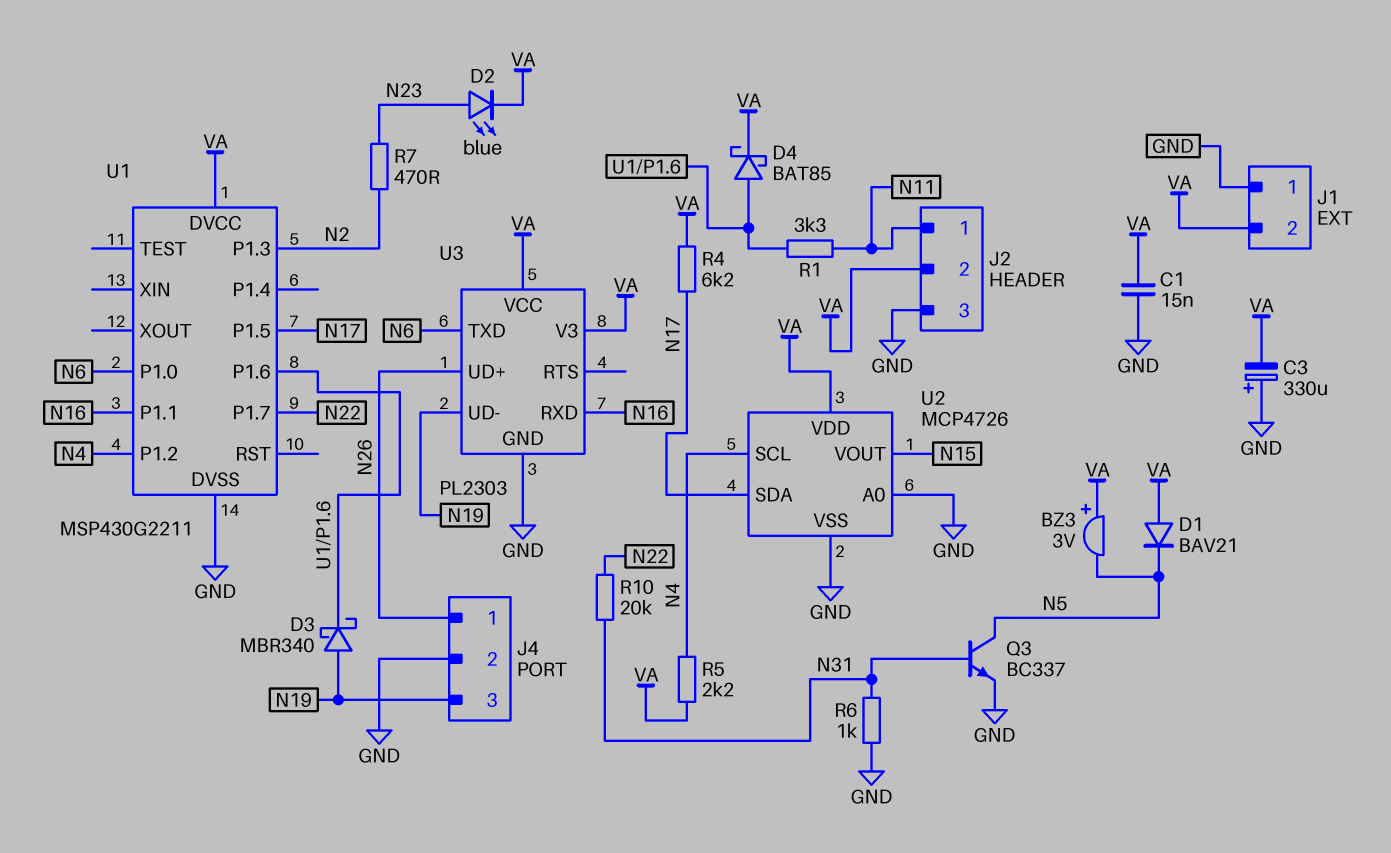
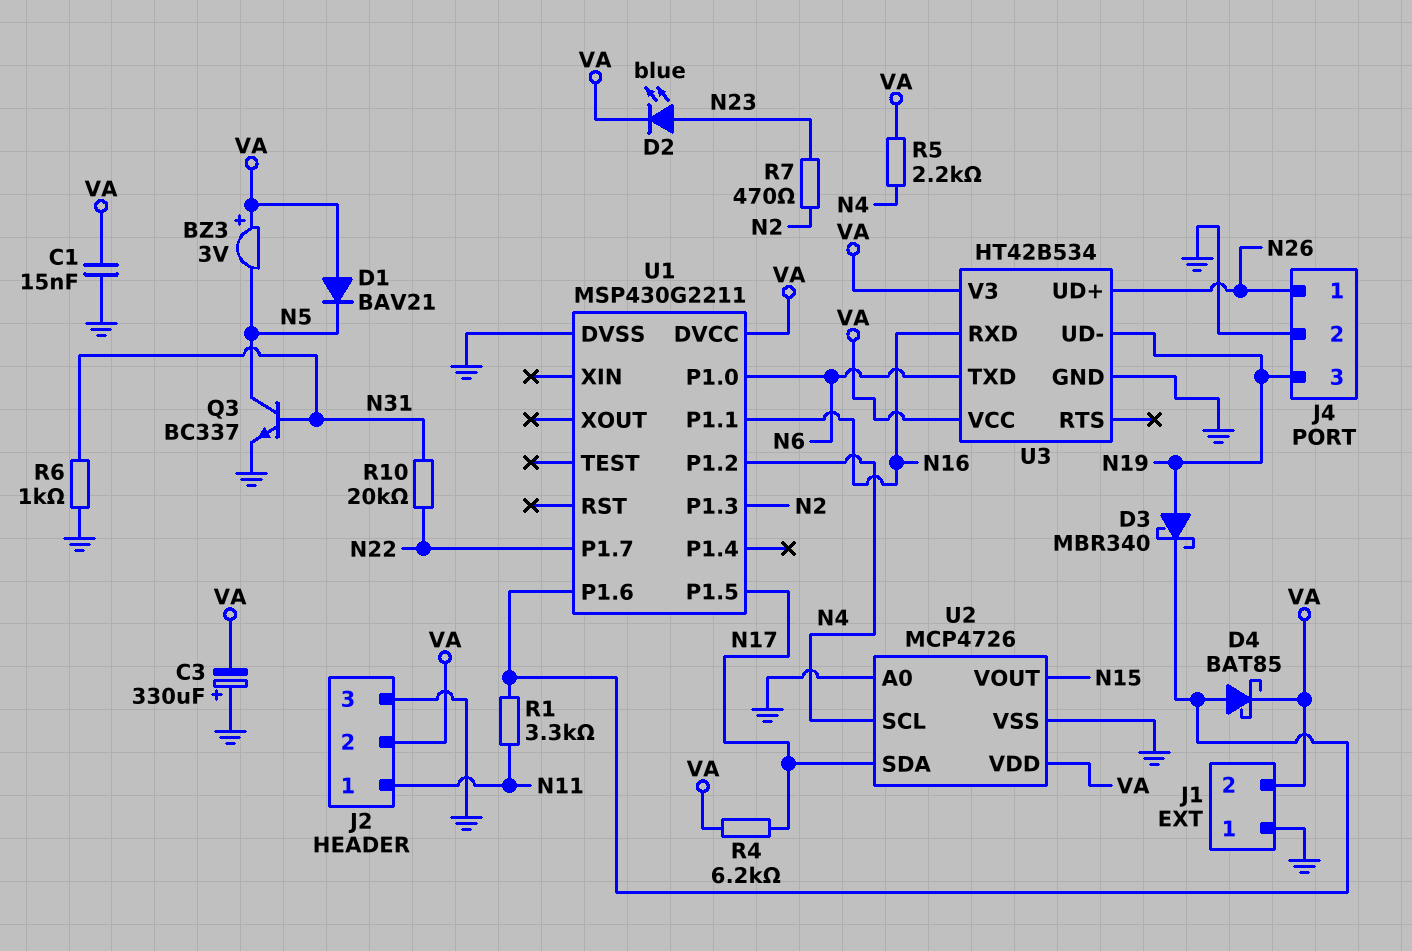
U3: PL2303 -> HT42B534

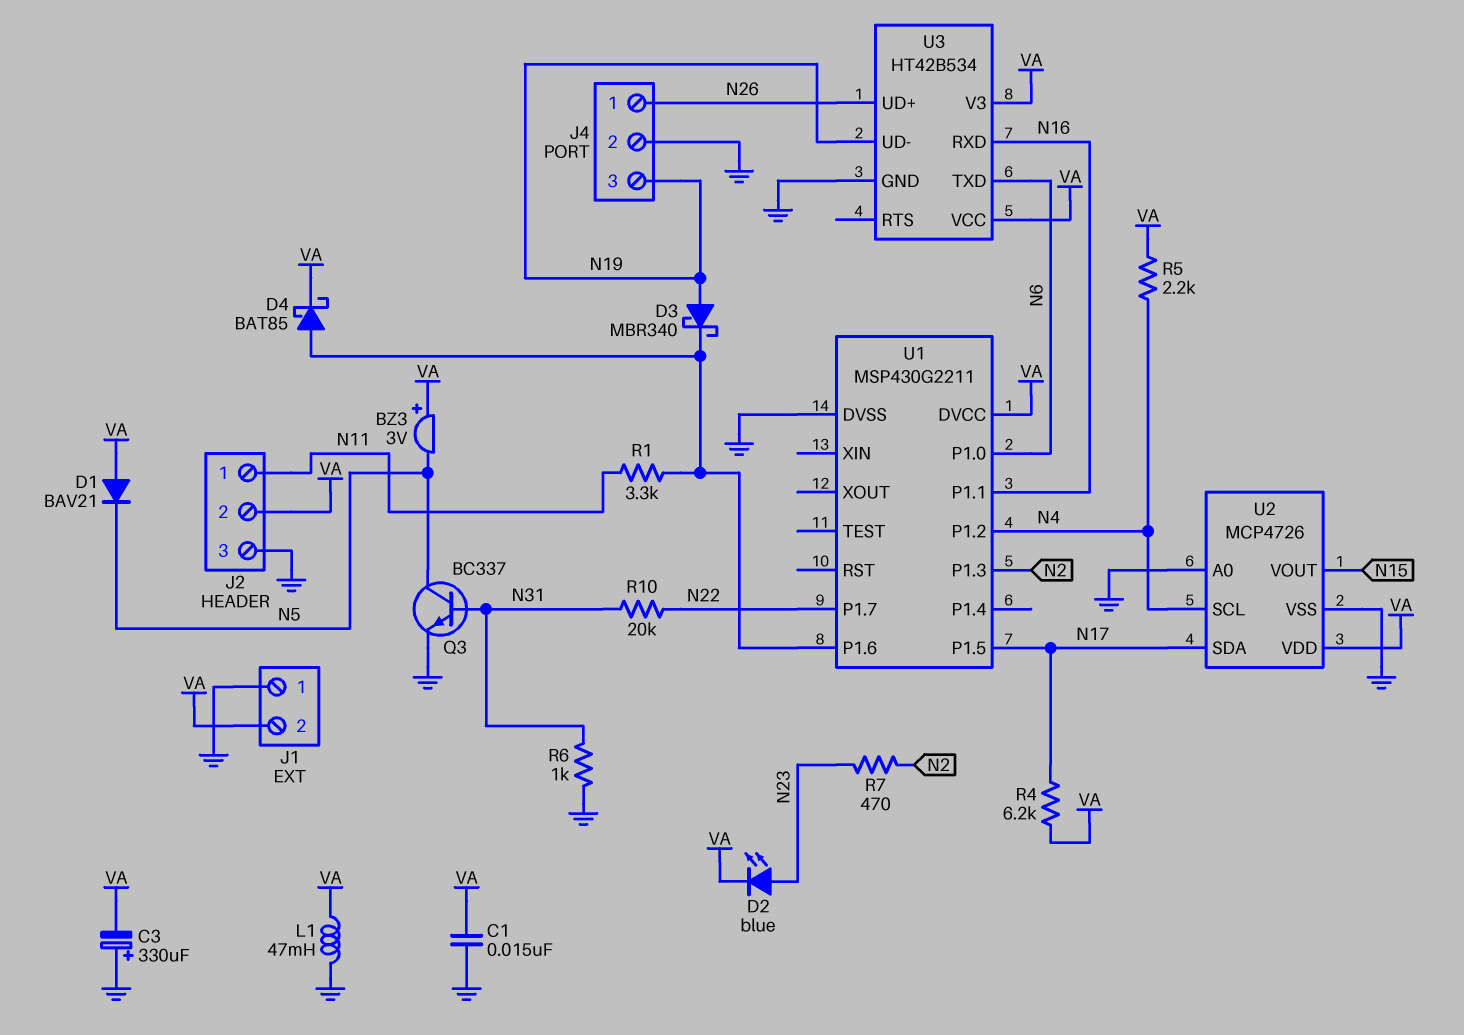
L1: none -> 47mH (GND, VA)

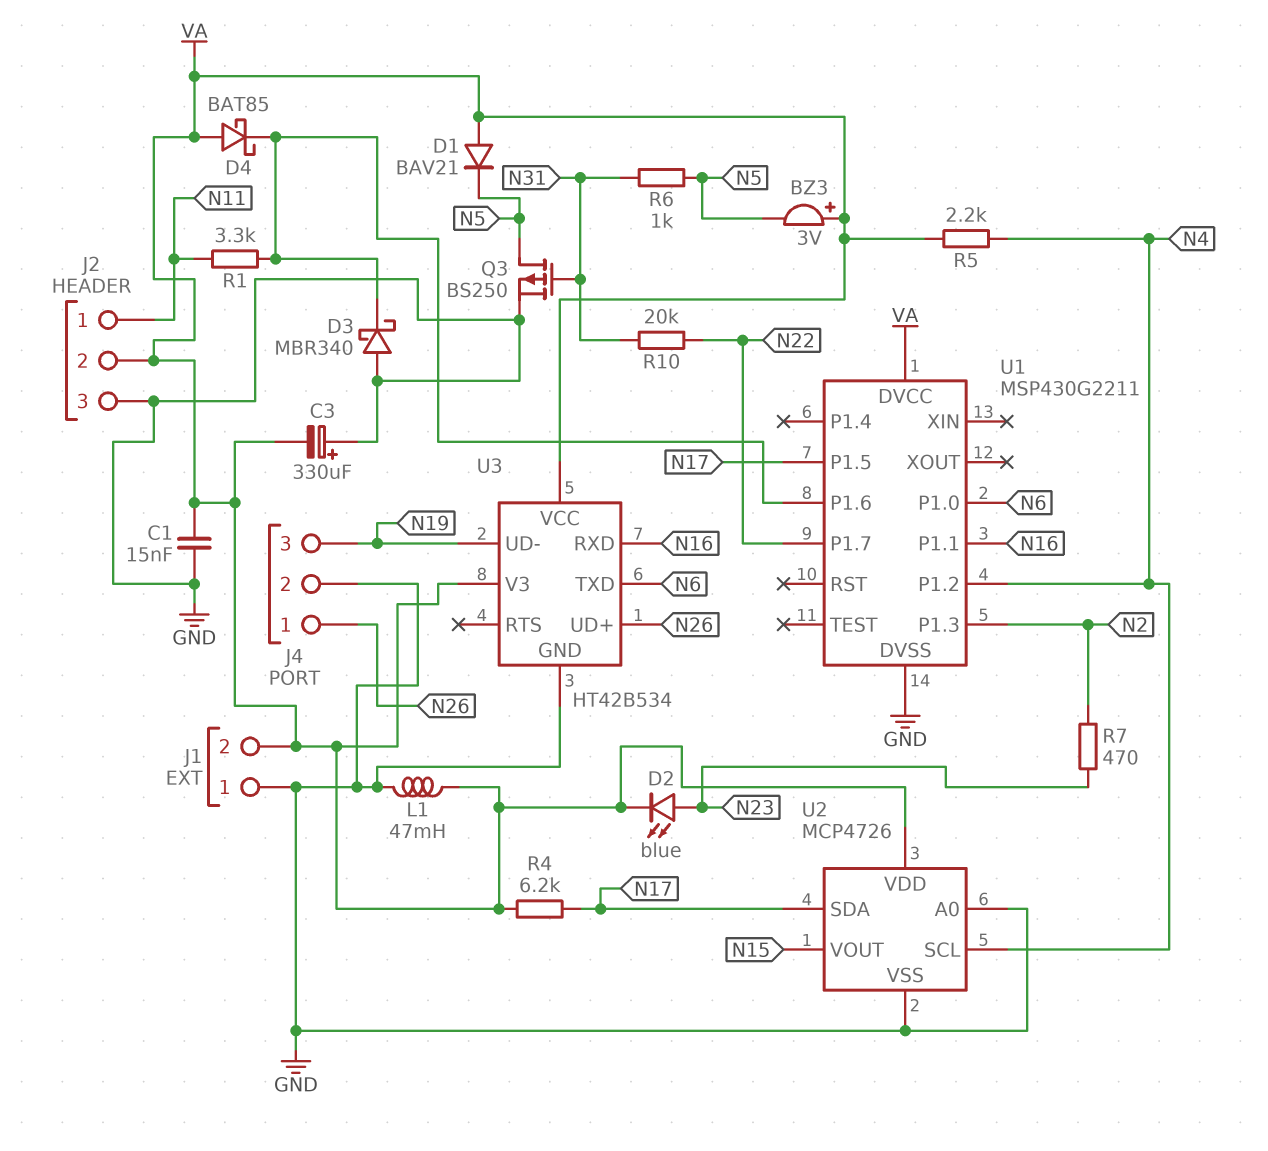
D3: schottky MBR340 (A N19, K U1/P1.6) -> schottky MBR340 (A GND, K U1/P1.6)
D4: schottky BAT85 (A U1/P1.6, K VA) -> schottky BAT85 (A VA, K U1/P1.6)
Q3: NPN BC337 (B N31, C N5, E GND) -> PMOS BS250 (G N31, D N5, S GND)
R6: 1k (GND, N31) -> 1k (N5, N31)

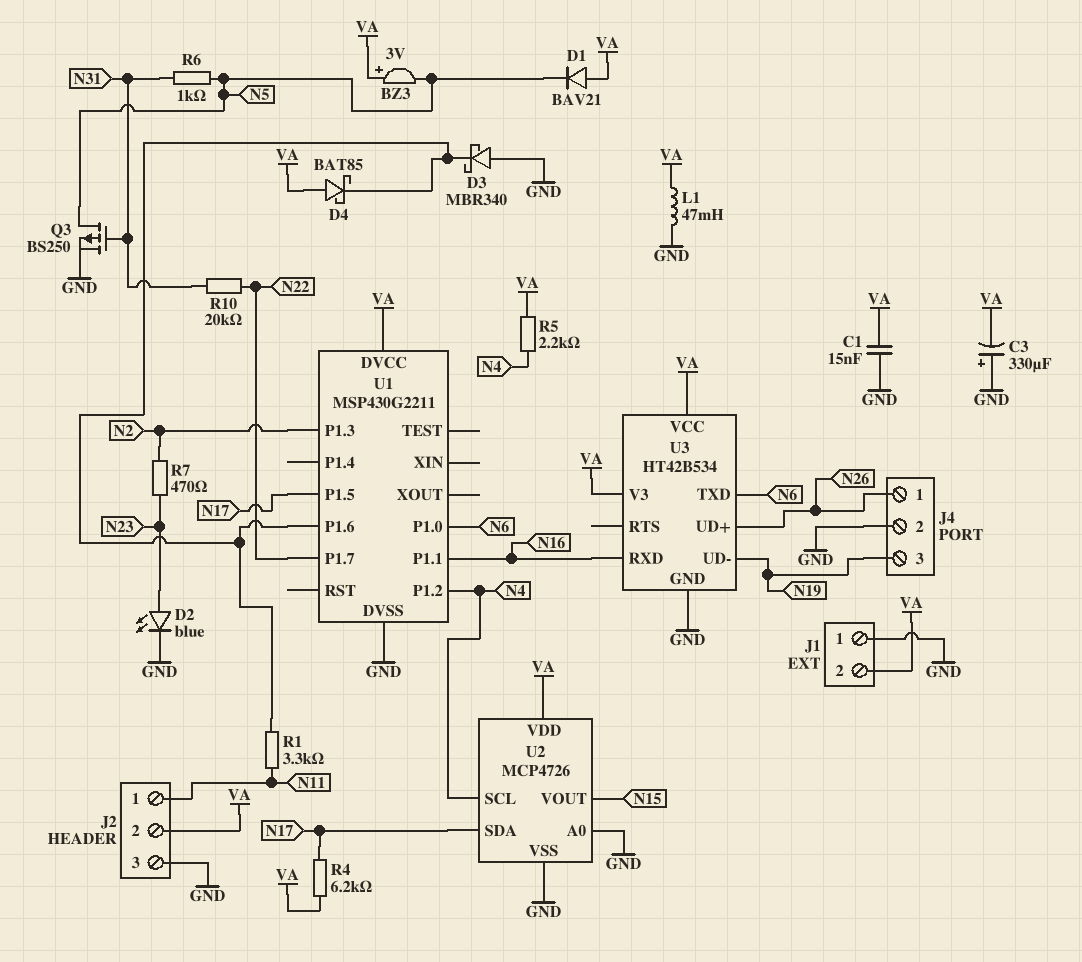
D2: LED blue (A N23, K VA) -> LED blue (A N23, K GND)

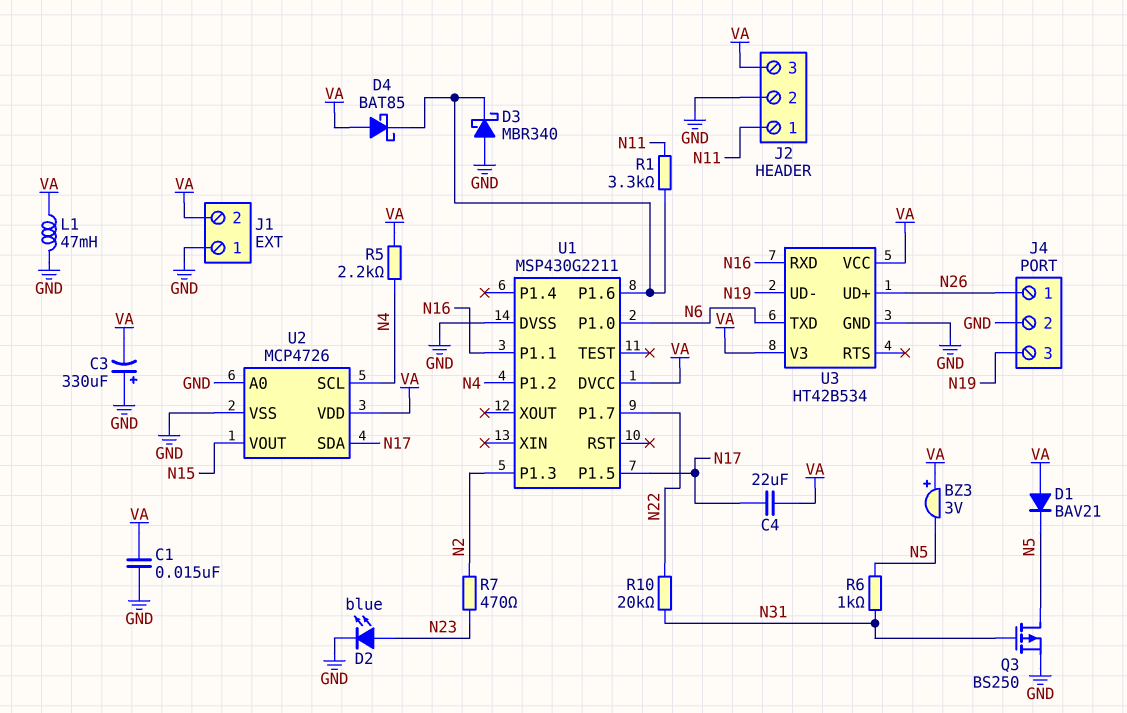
C4: none -> 22uF (N17, VA)
J2 pin 2: VA -> GND
J2 pin 3: GND -> VA
R4: 6.2k (N17, VA) -> none

